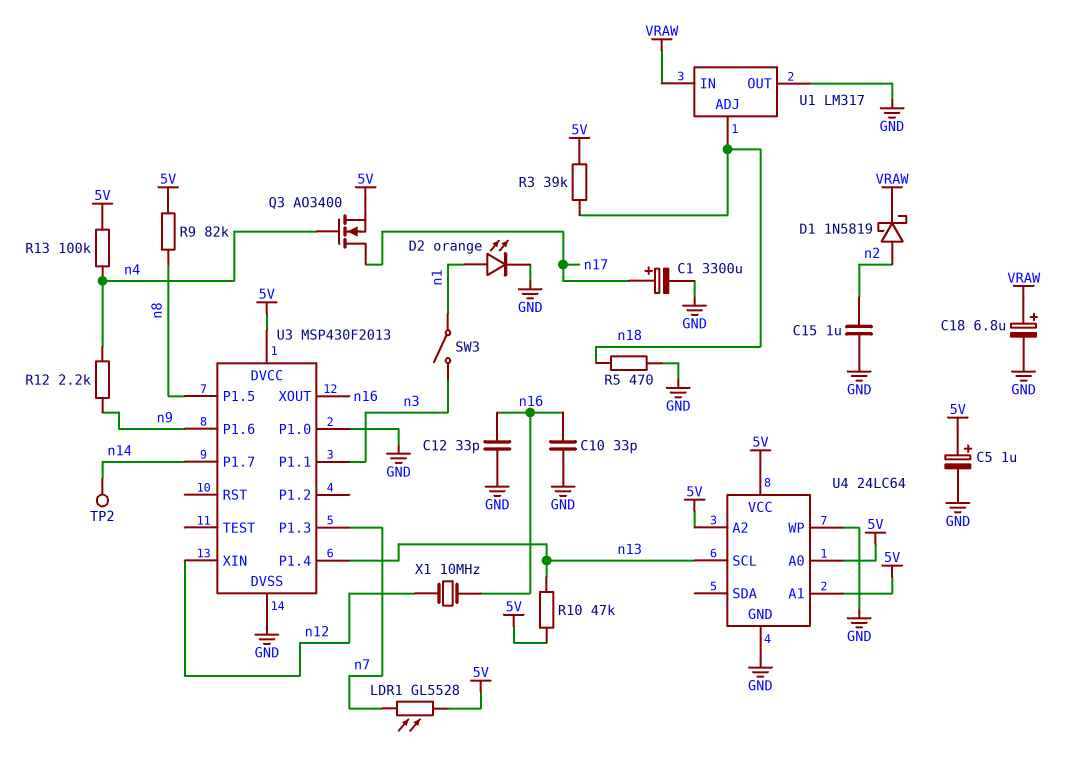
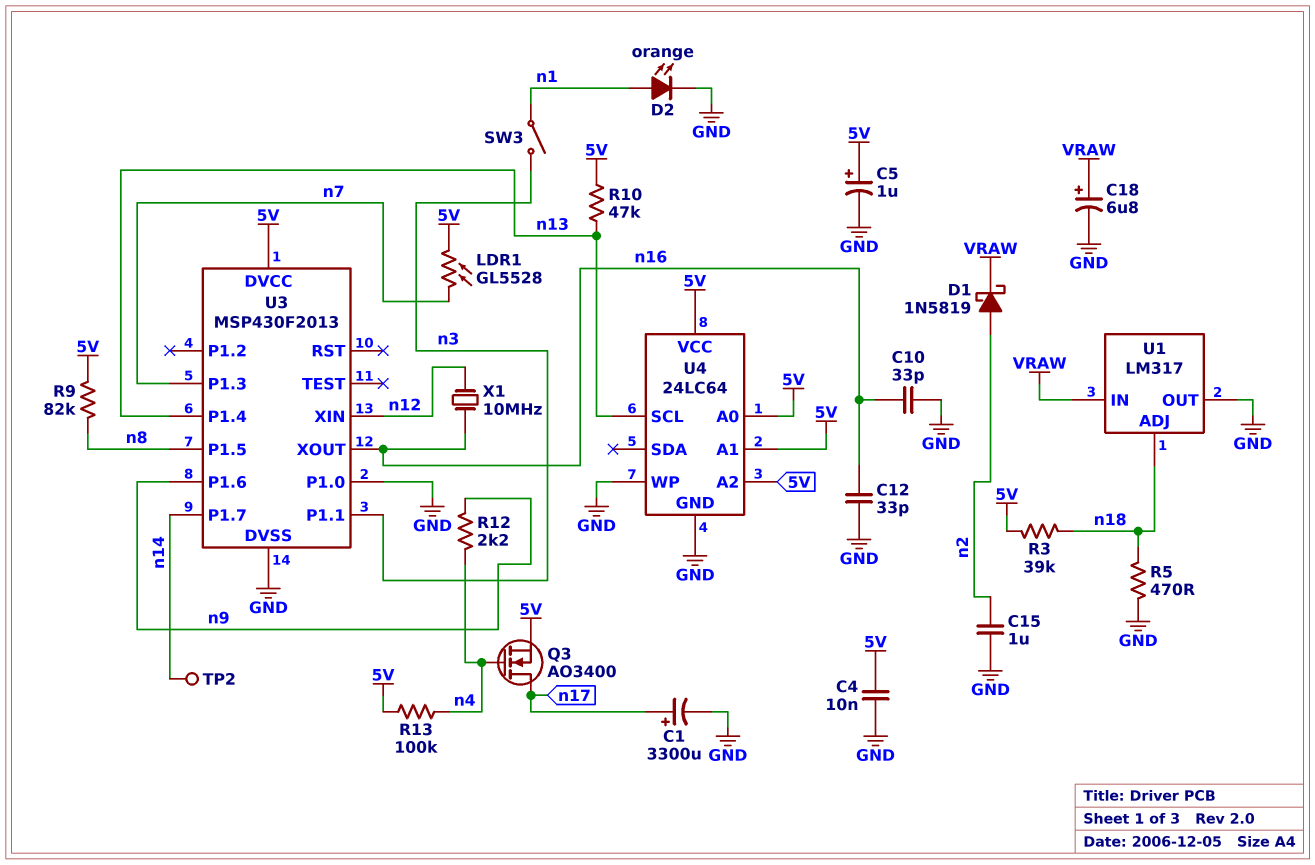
C4: none -> 10nF (5V, GND)

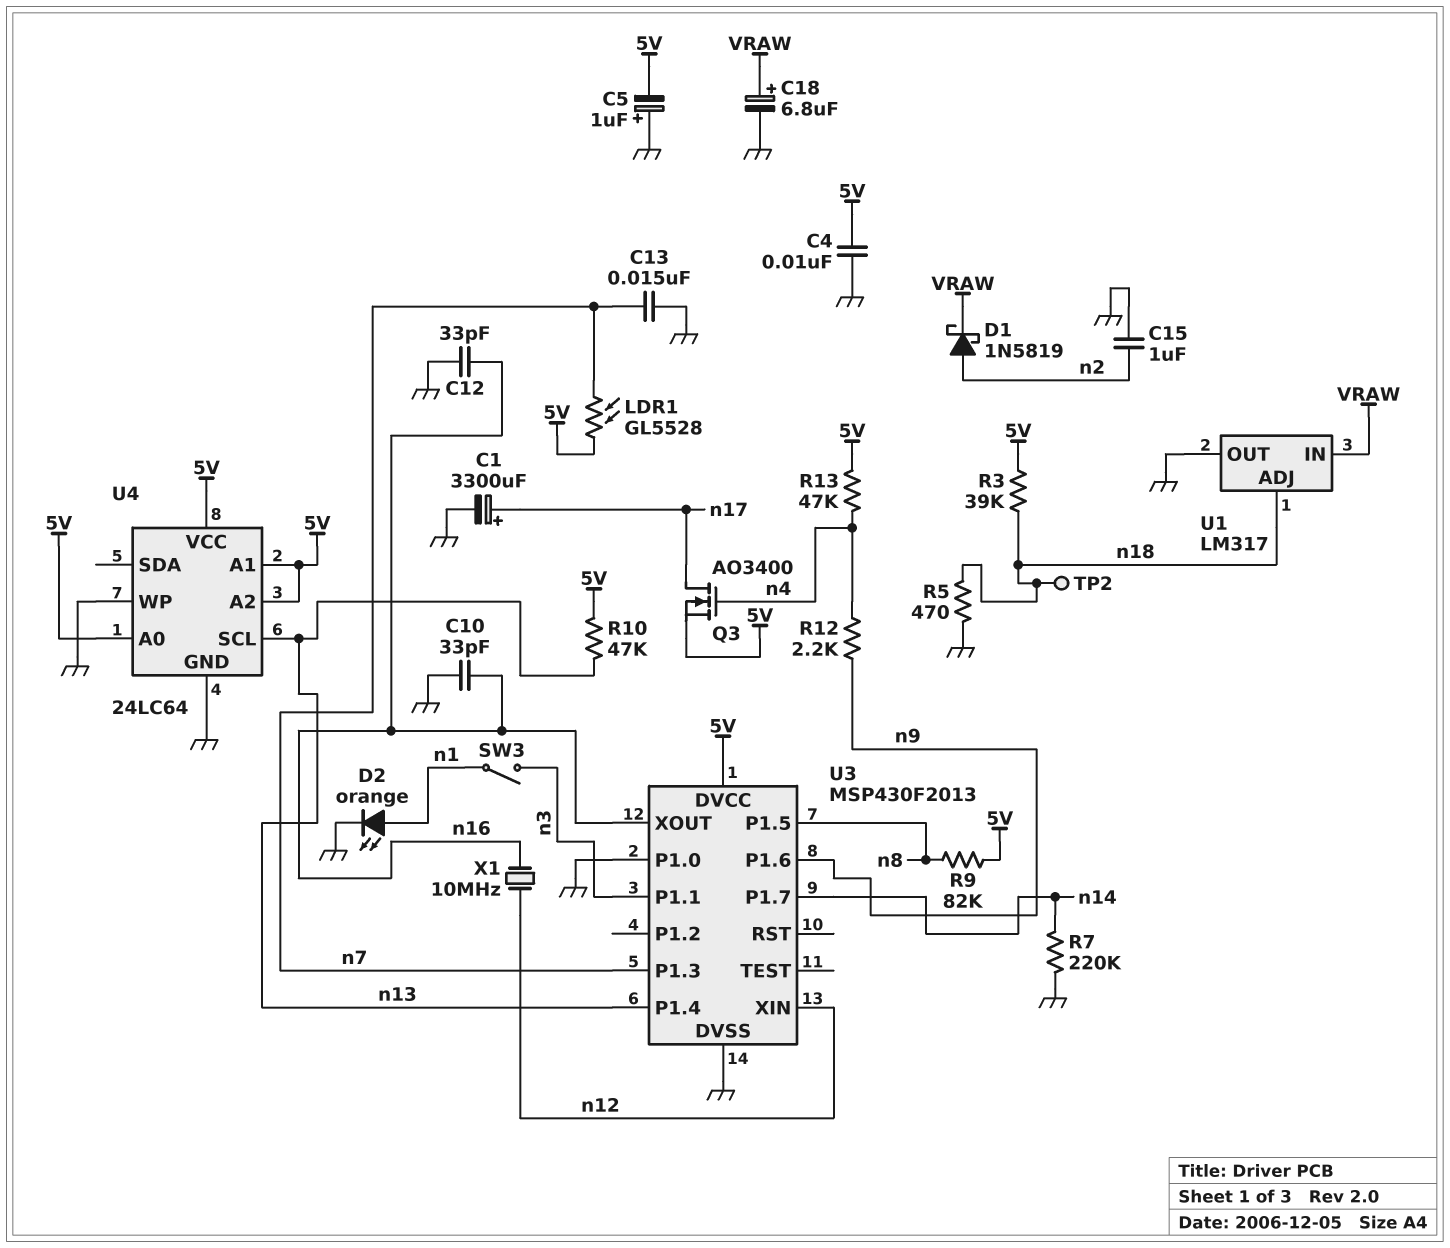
C5: 1uF (plus 5V, minus GND) -> 1uF (plus GND, minus 5V)
C13: none -> 15nF (GND, n7)
R7: none -> 220k (GND, n14)
R13: 100k (5V, n4) -> 47k (5V, n4)
TP2: test point (n14) -> test point (n18)

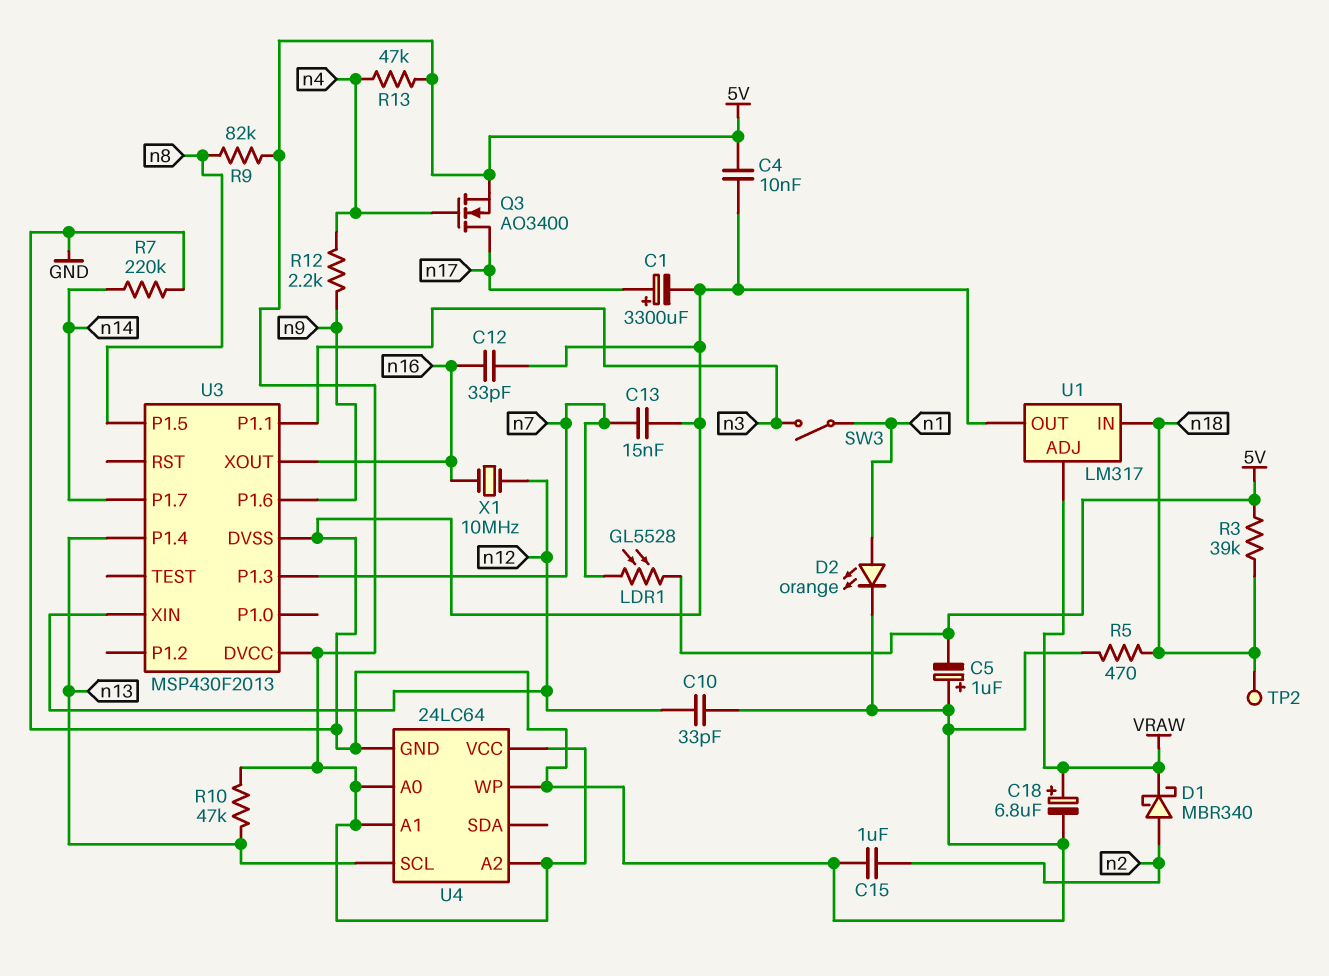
C10: 33pF (GND, n16) -> 33pF (GND, n12)
D1: schottky 1N5819 (A n2, K VRAW) -> schottky MBR340 (A n2, K VRAW)
U1 pin ADJ: n18 -> VRAW
U1 pin IN: VRAW -> n18
U3 pin P1.0: GND -> none

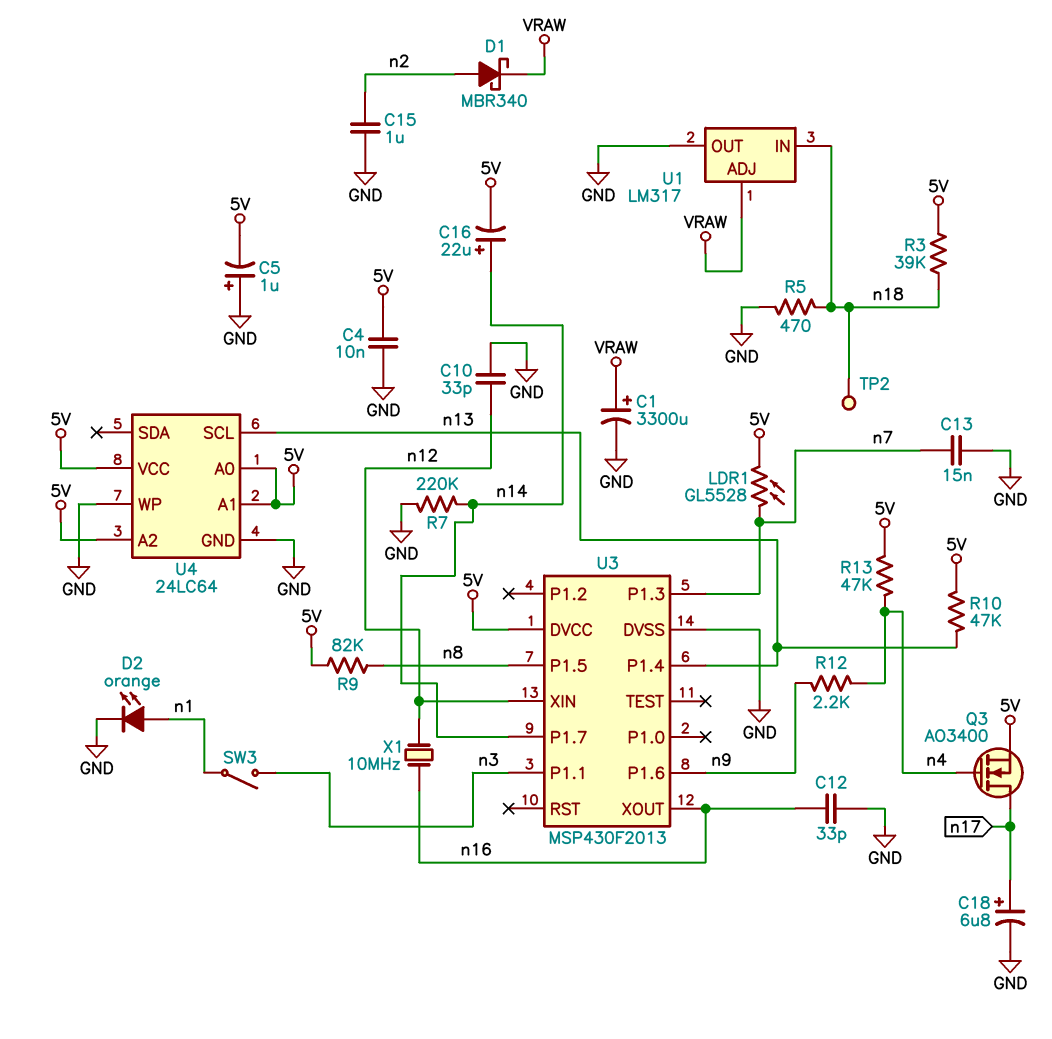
C1: 3300uF (plus n17, minus GND) -> 3300uF (plus VRAW, minus GND)
C16: none -> 22uF (plus n14, minus 5V)
C18: 6.8uF (plus VRAW, minus GND) -> 6.8uF (plus n17, minus GND)

